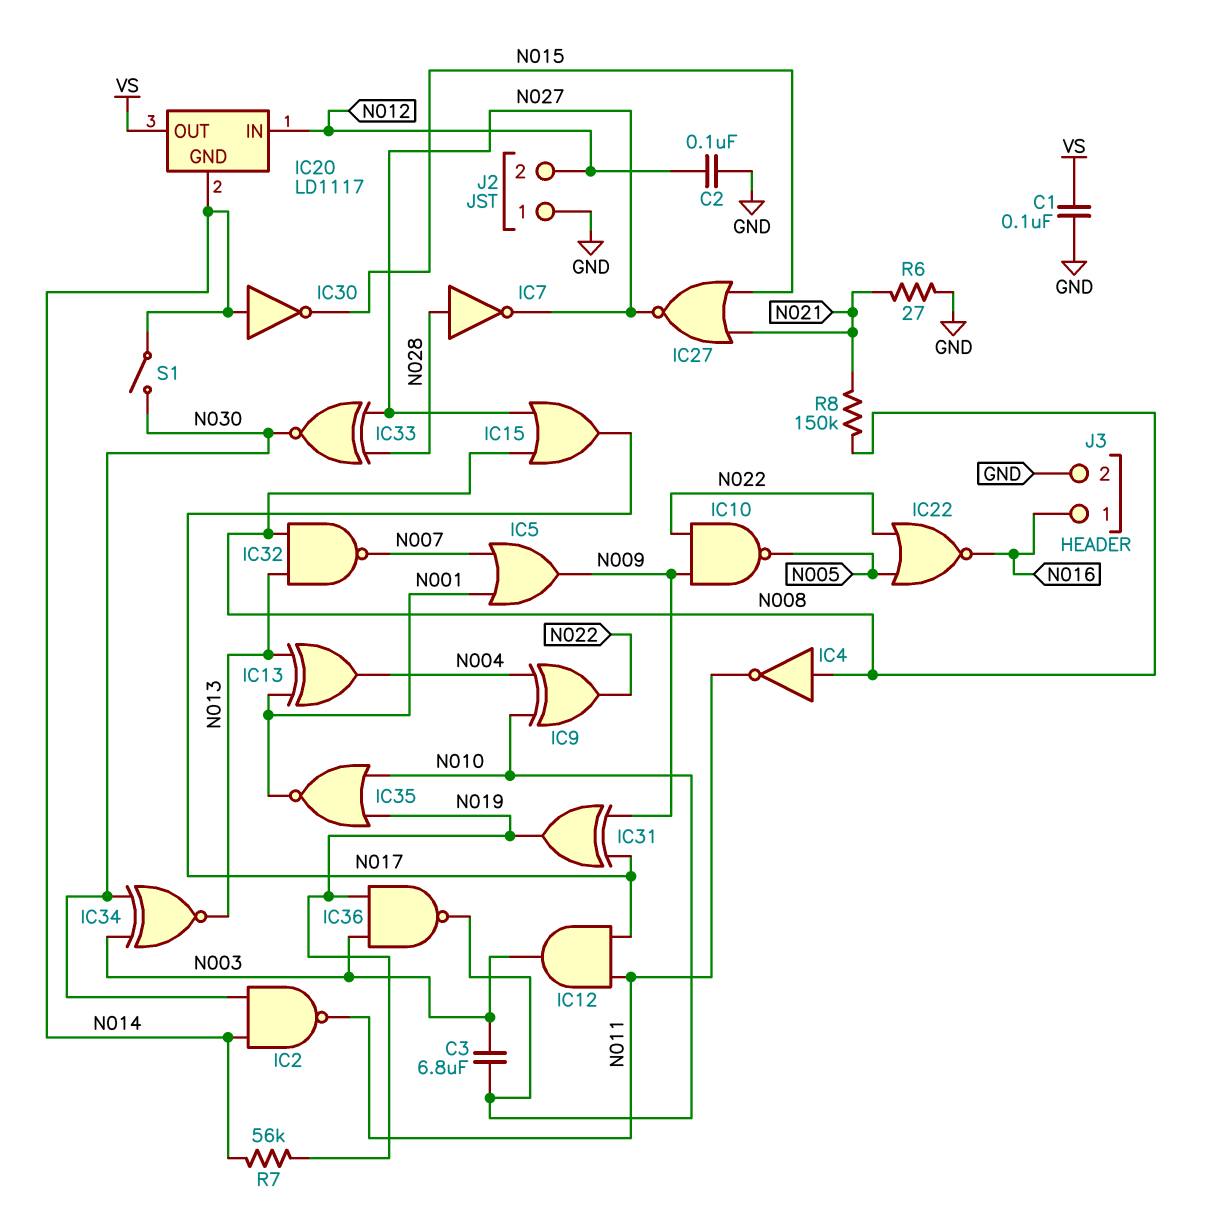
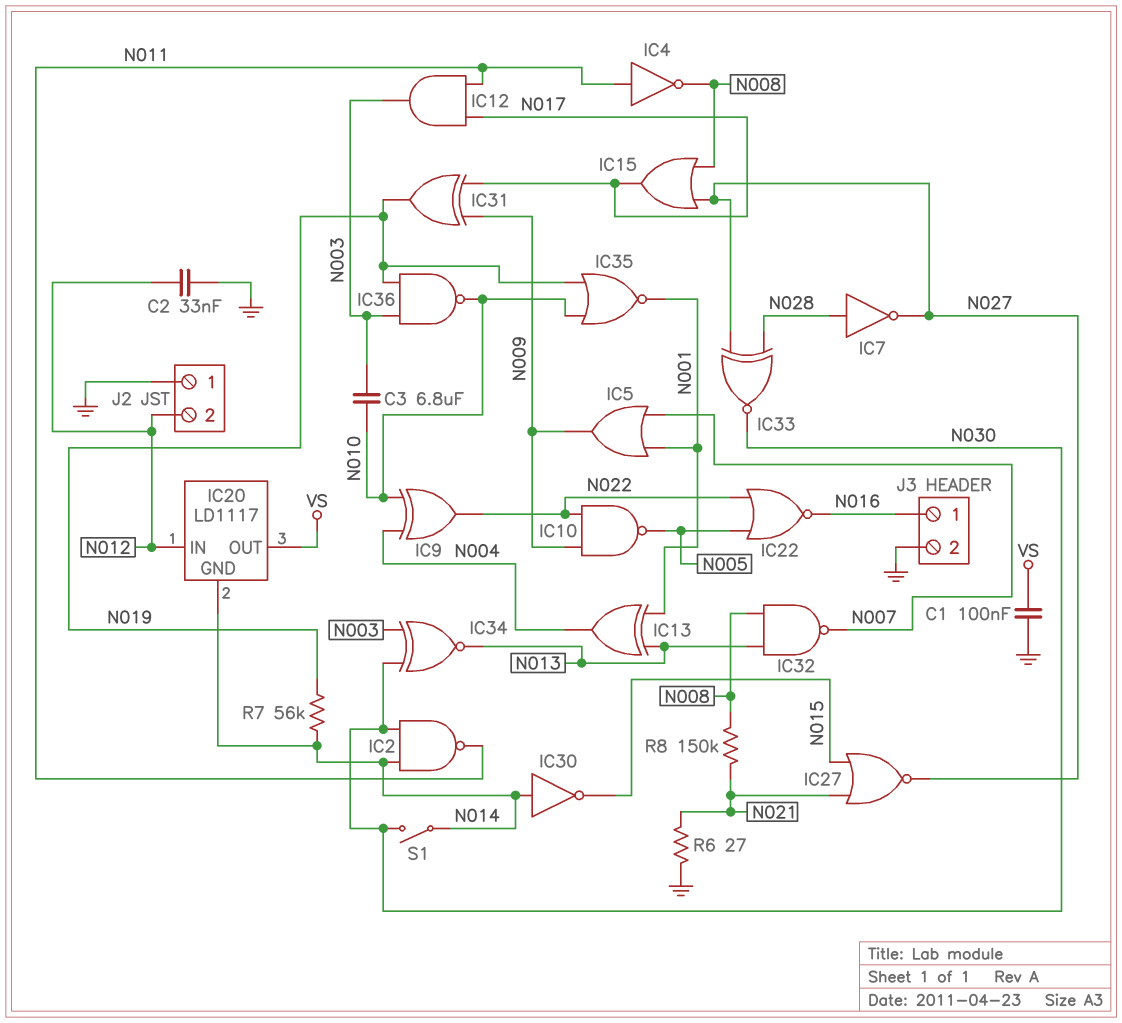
C2: 100nF (GND, N012) -> 33nF (GND, N012)
IC4: NOT (in N008, out N011) -> NOT (in N011, out N008)

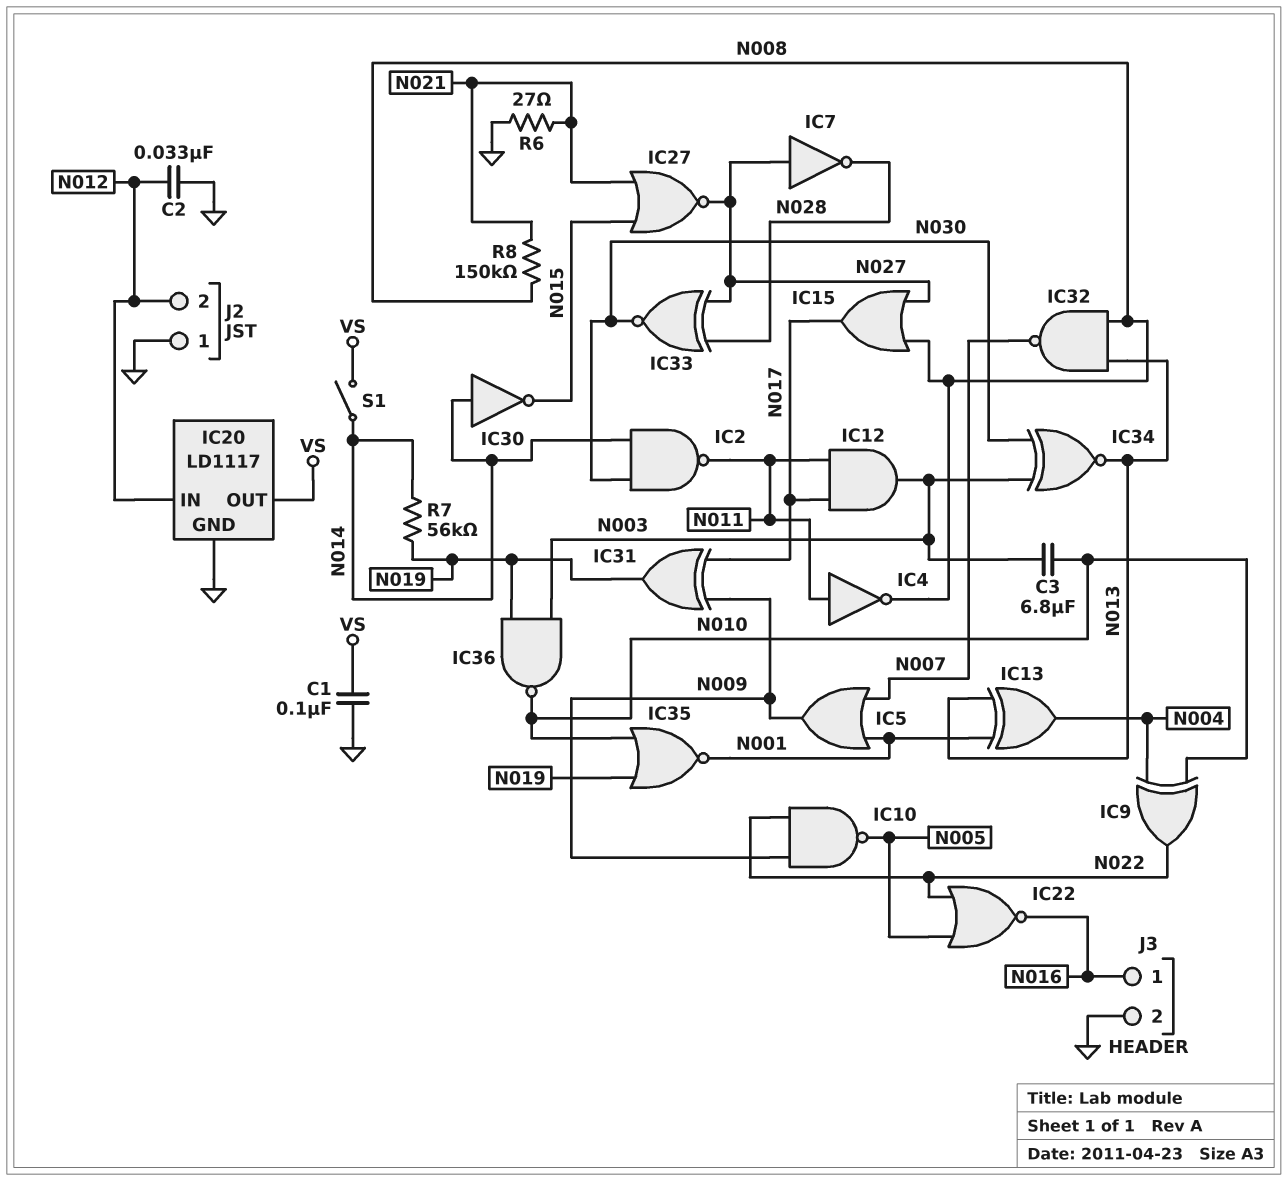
IC7: NOT (in N028, out N027) -> NOT (in N027, out N028)
IC20 pin GND: N014 -> GND
S1: switch (N014, N030) -> switch (N014, VS)

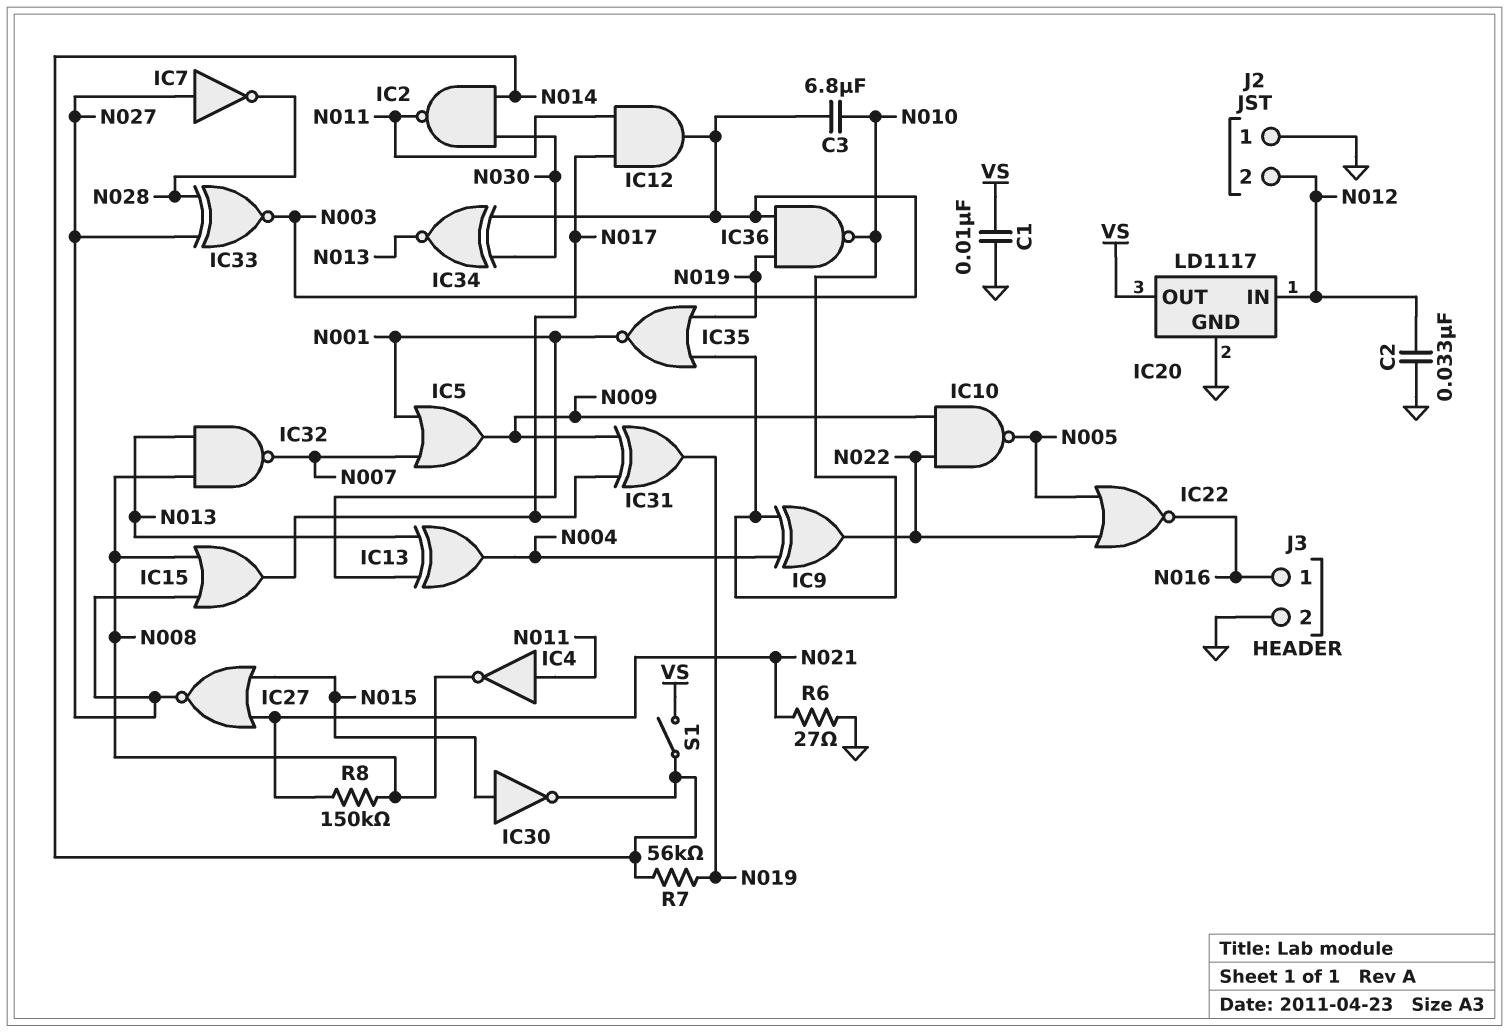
C1: 100nF (GND, VS) -> 10nF (GND, VS)
IC30: NOT (in N014, out N015) -> NOT (in N015, out N014)
IC33: XNOR (in N027, in N028, out N030) -> XNOR (in N027, in N028, out N003)

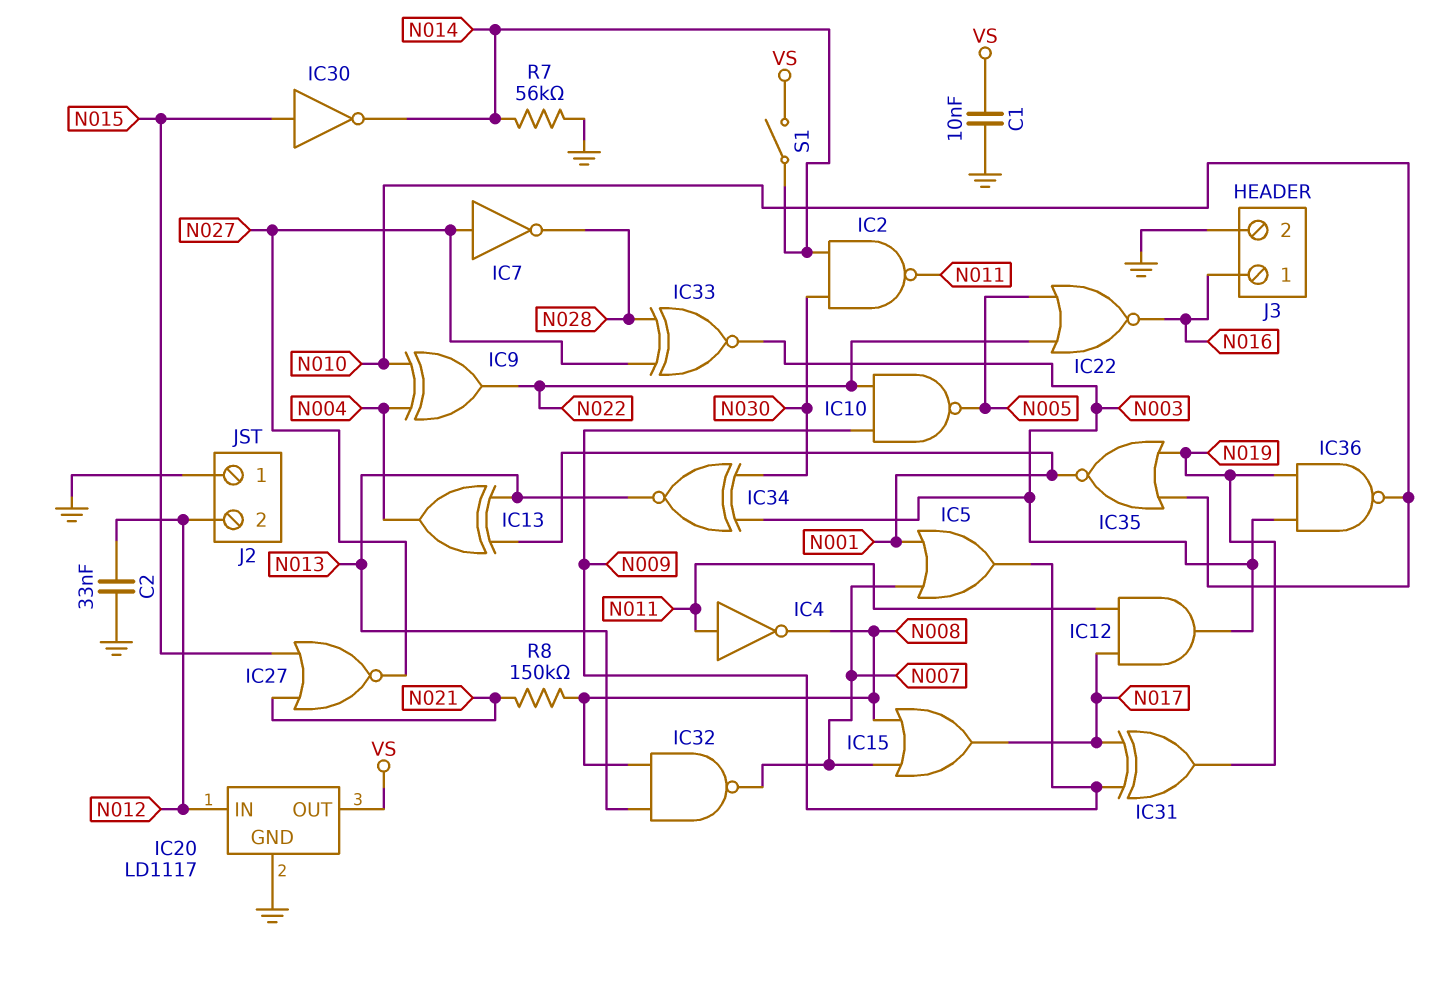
C3: 6.8uF (N003, N010) -> none
IC15: OR (in N008, in N027, out N017) -> OR (in N007, in N008, out N017)
R6: 27 (GND, N021) -> none
R7: 56k (N014, N019) -> 56k (GND, N014)

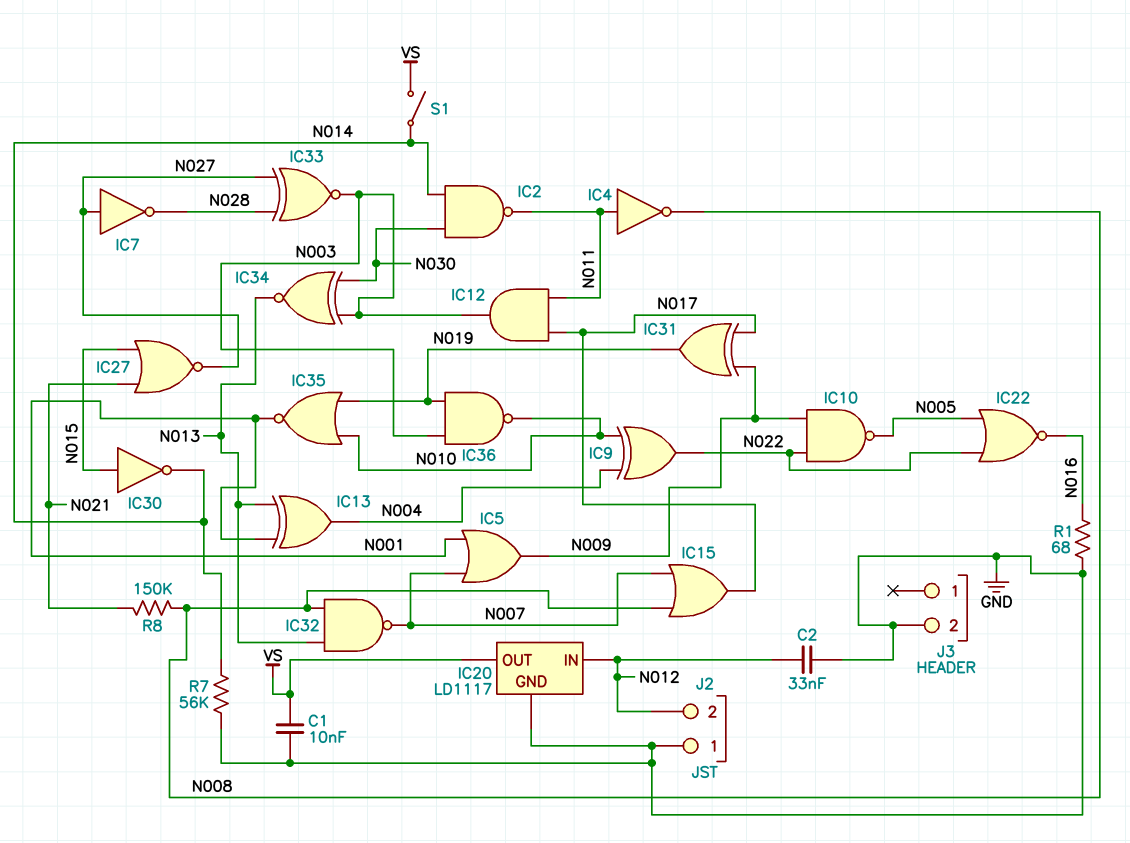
J3 pin 1: N016 -> none
R1: none -> 68 (GND, N016)

